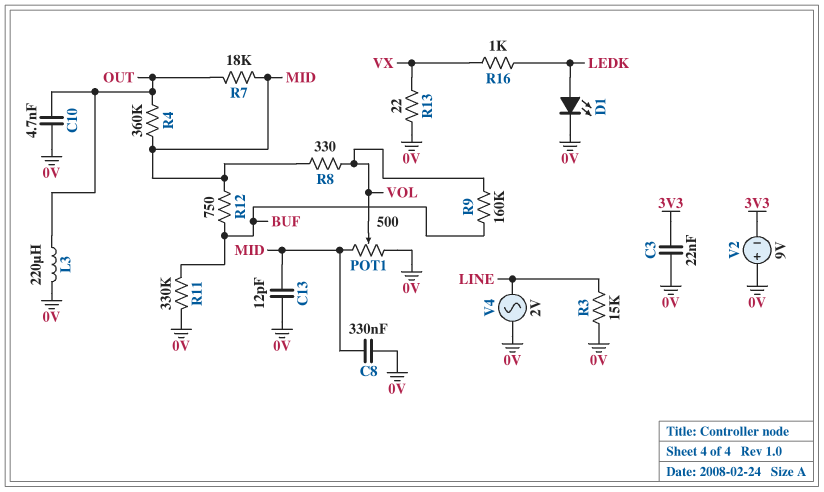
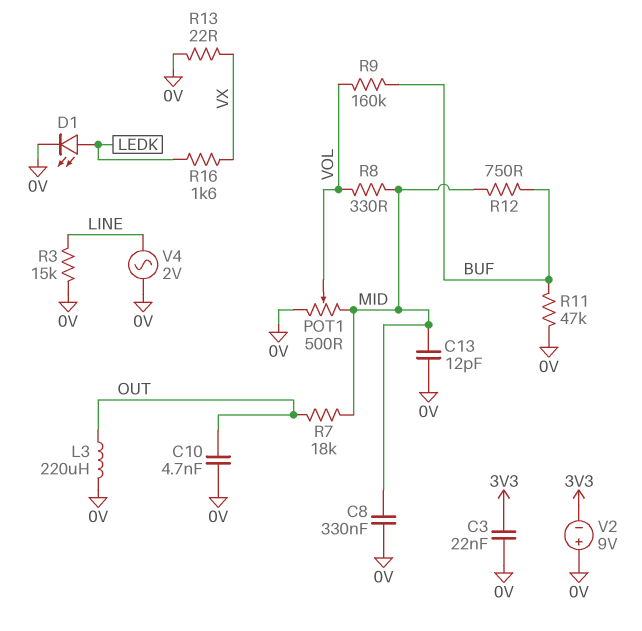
R4: 360k (MID, OUT) -> none
R11: 330k (0V, BUF) -> 47k (0V, BUF)
R16: 1k (LEDK, VX) -> 1.6k (LEDK, VX)

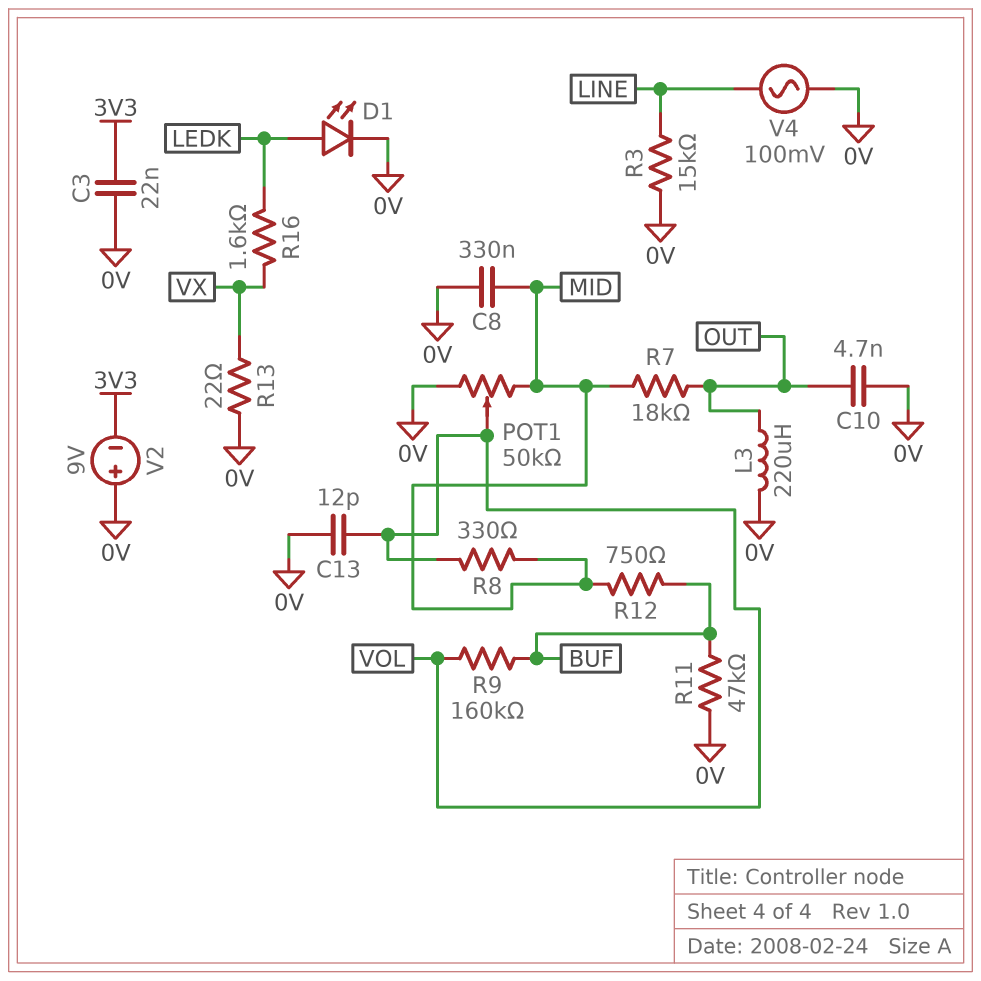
C13: 12pF (0V, MID) -> 12pF (0V, VOL)
POT1: 500 (0V, MID, wiper VOL) -> 50k (0V, MID, wiper VOL)
V4: AC 2V (0V, LINE) -> AC 100mV (0V, LINE)

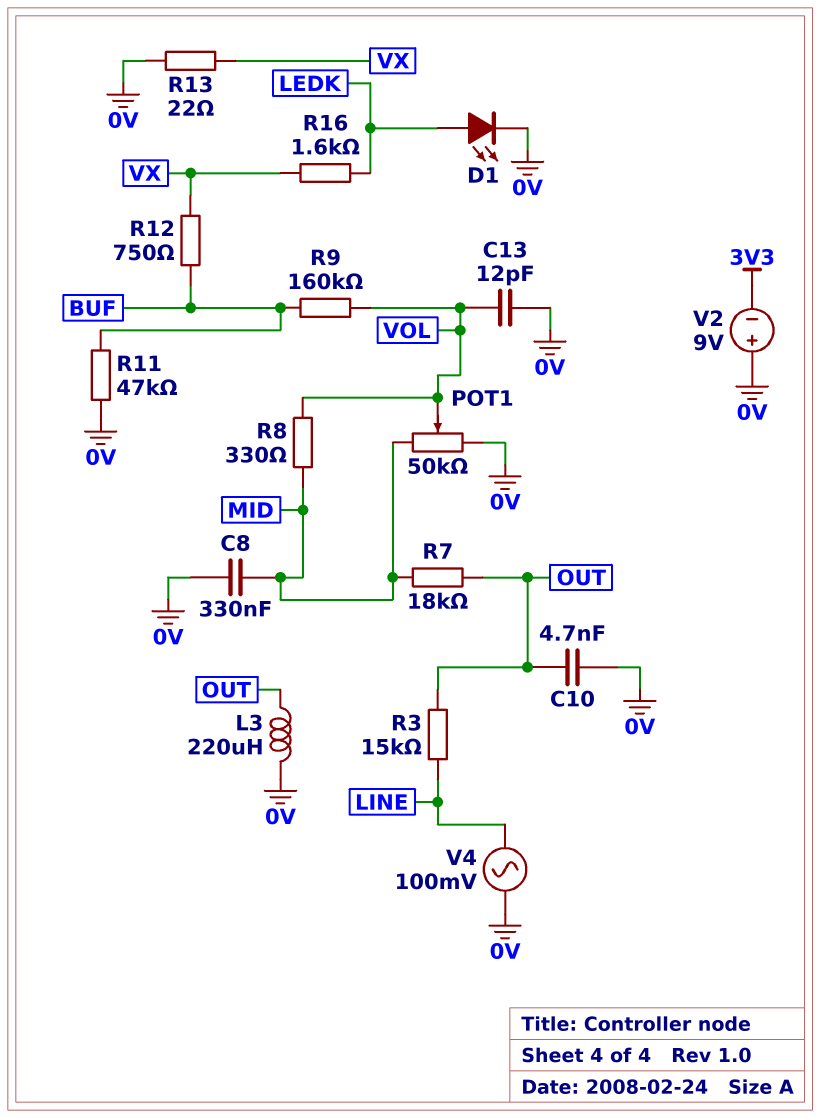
C3: 22nF (0V, 3V3) -> none
R3: 15k (0V, LINE) -> 15k (LINE, OUT)
R12: 750 (BUF, MID) -> 750 (BUF, VX)

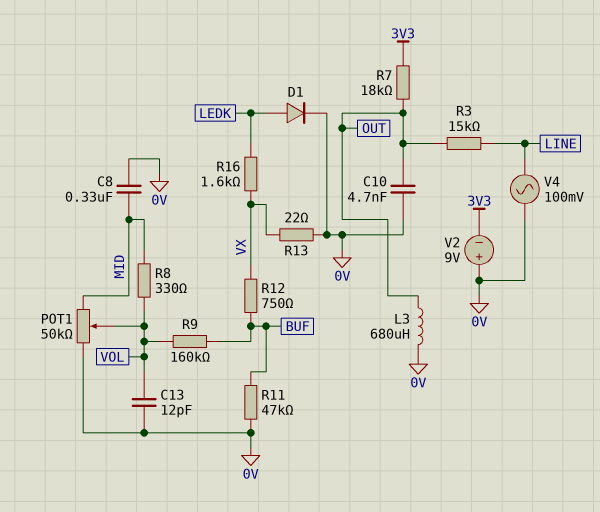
D1: LED (A LEDK, K 0V) -> diode (A LEDK, K 0V)
L3: 220uH (0V, OUT) -> 680uH (0V, OUT)
R7: 18k (MID, OUT) -> 18k (3V3, OUT)

